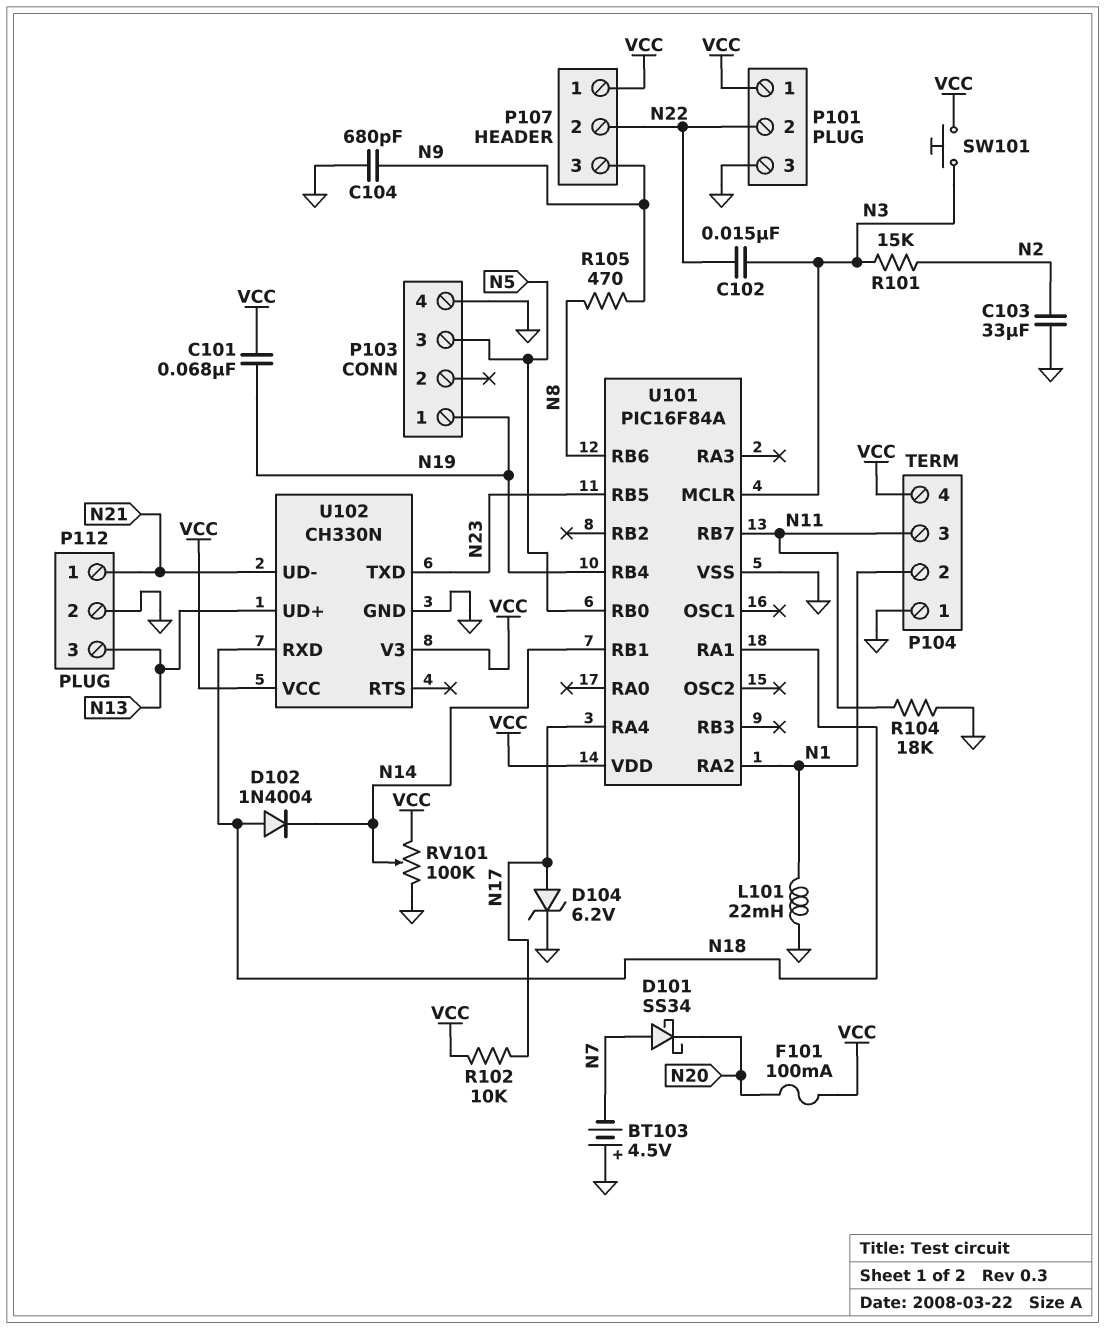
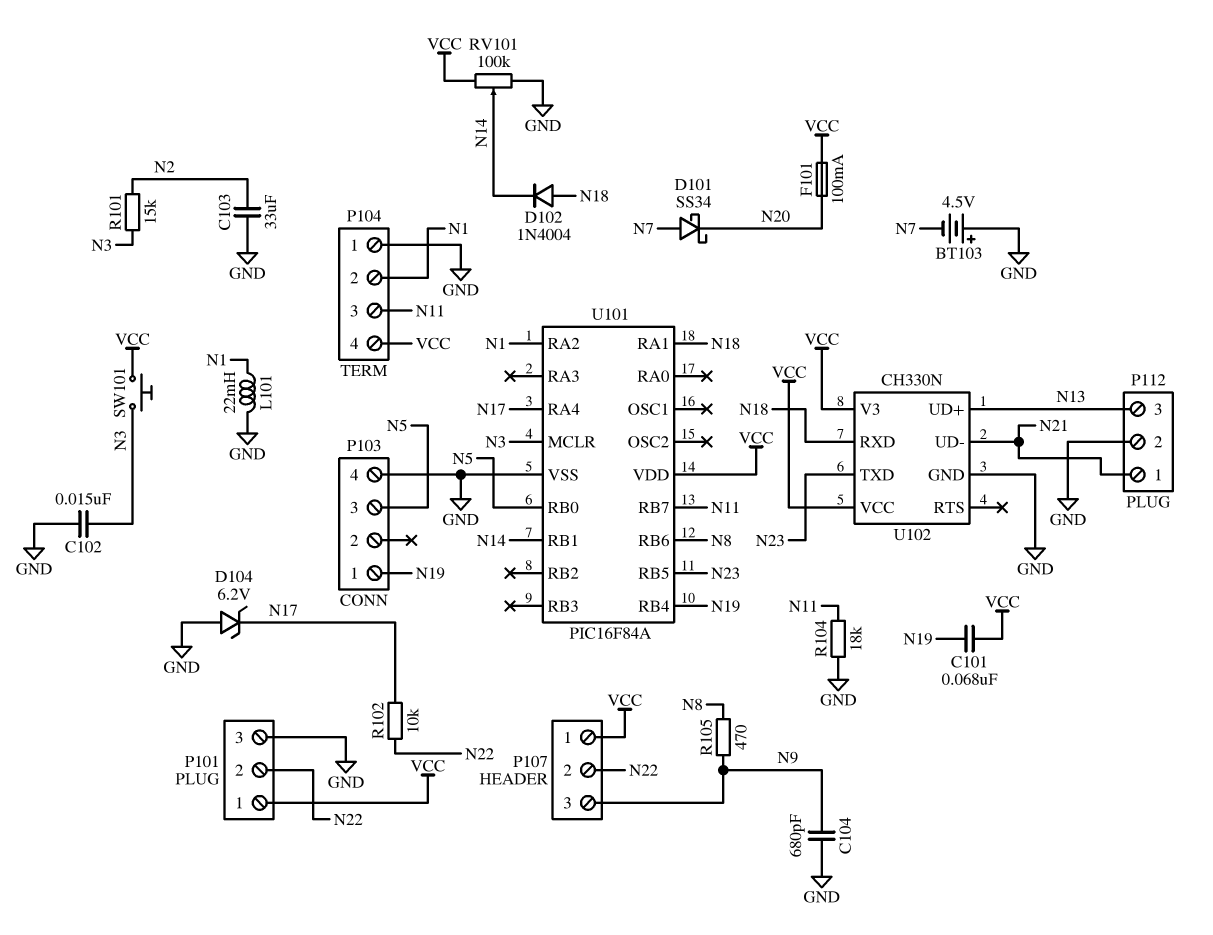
C102: 15nF (N3, N22) -> 15nF (GND, N3)
D104: zener 6.2V (A N17, K GND) -> zener 6.2V (A GND, K N17)
R102: 10k (N17, VCC) -> 10k (N17, N22)

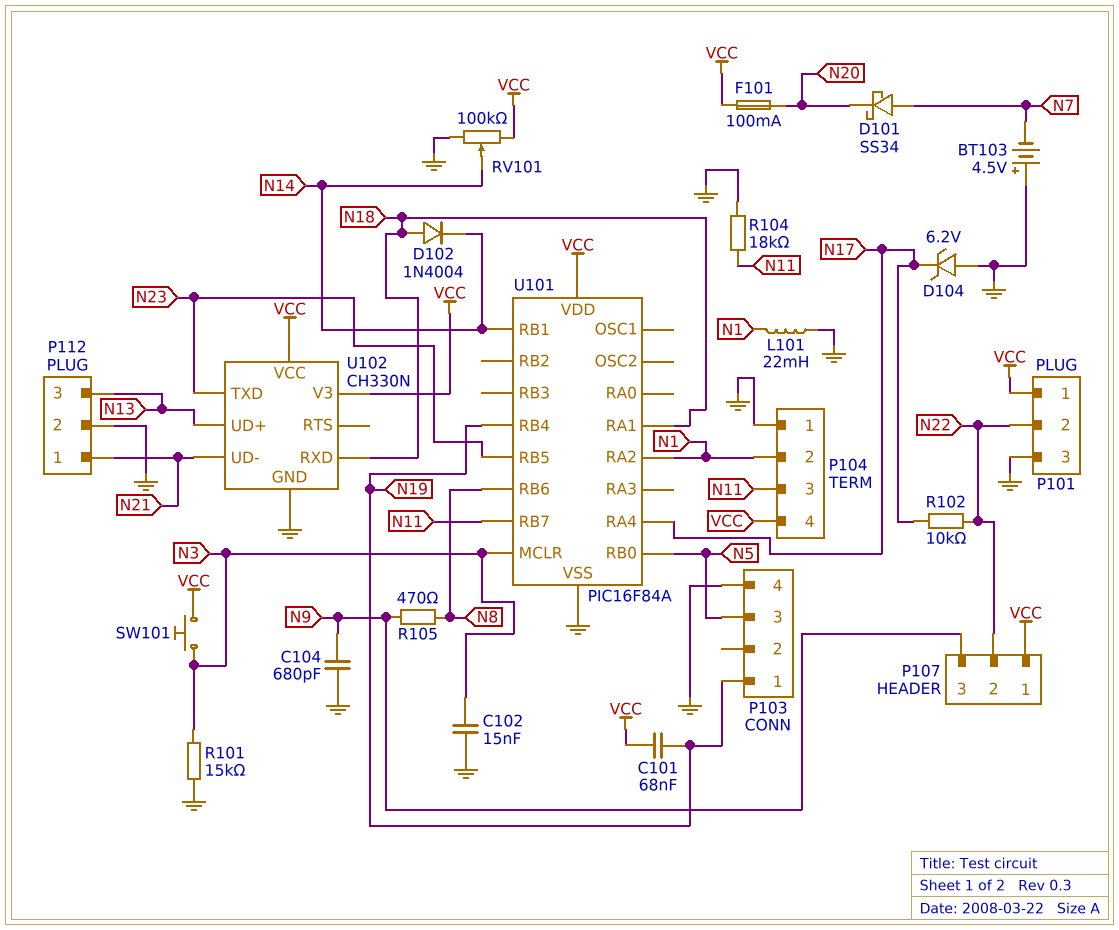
C103: 33uF (GND, N2) -> none
R101: 15k (N2, N3) -> 15k (GND, N3)

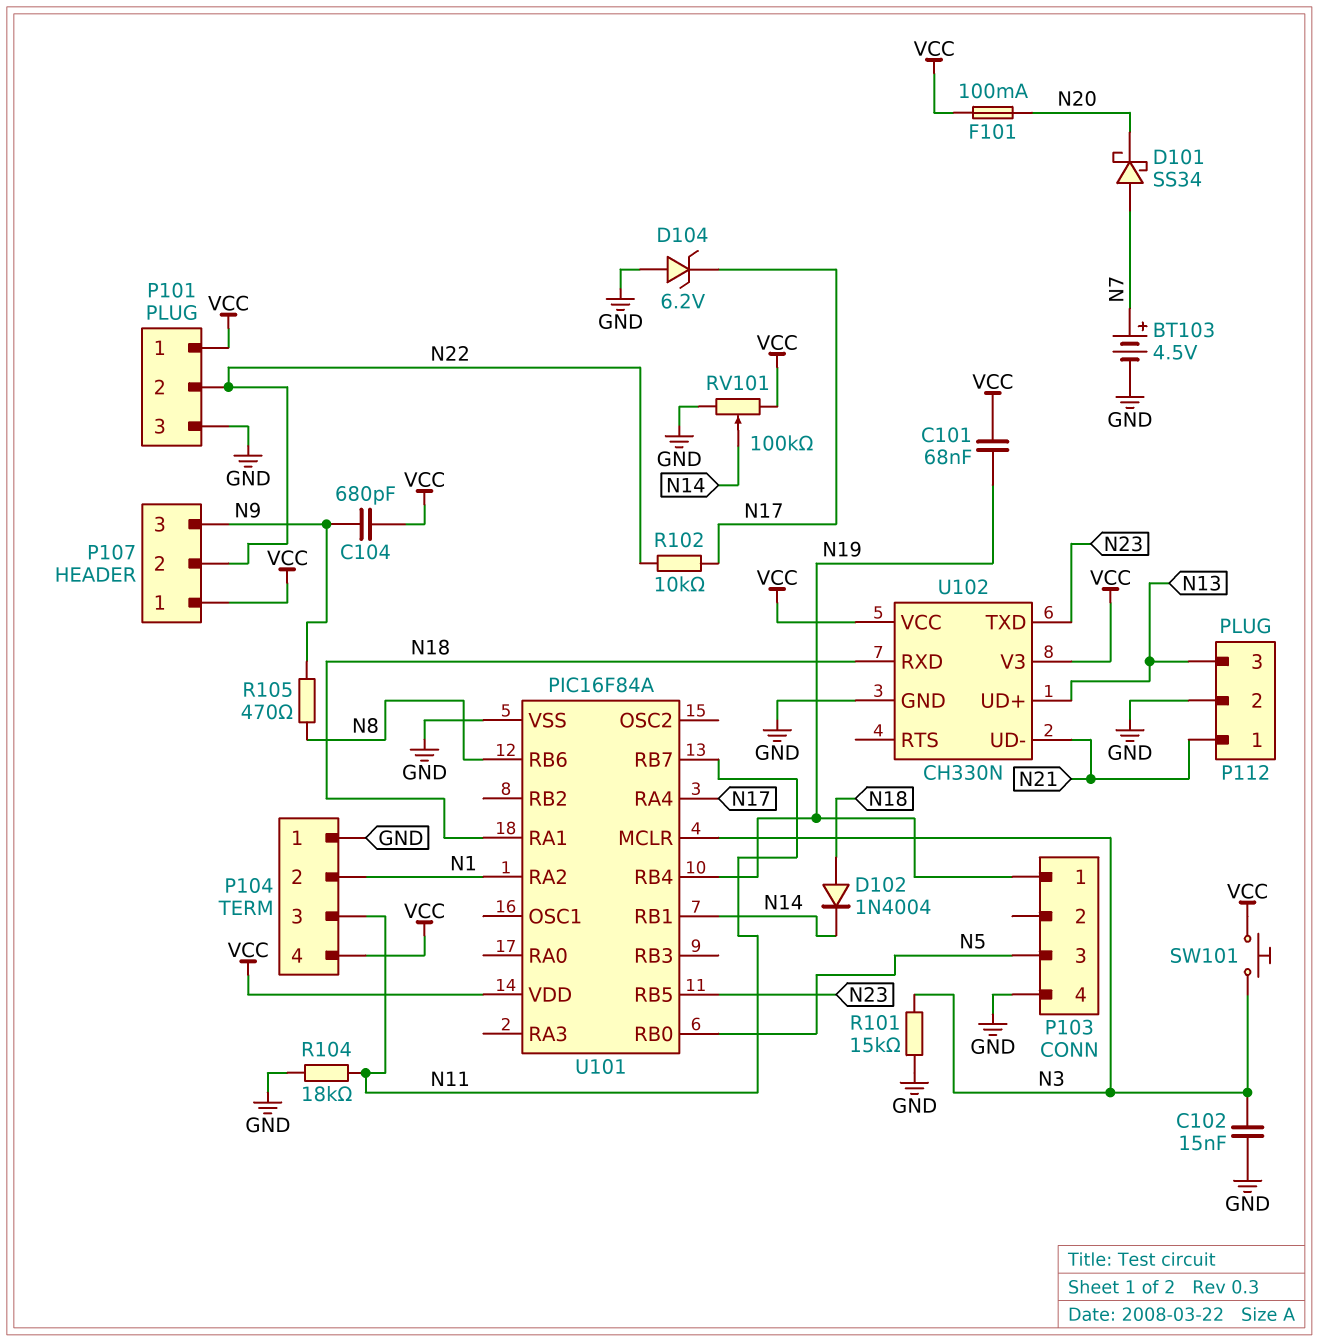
BT103: 4.5V (plus GND, minus N7) -> 4.5V (plus N7, minus GND)
C104: 680pF (GND, N9) -> 680pF (N9, VCC)
L101: 22mH (GND, N1) -> none

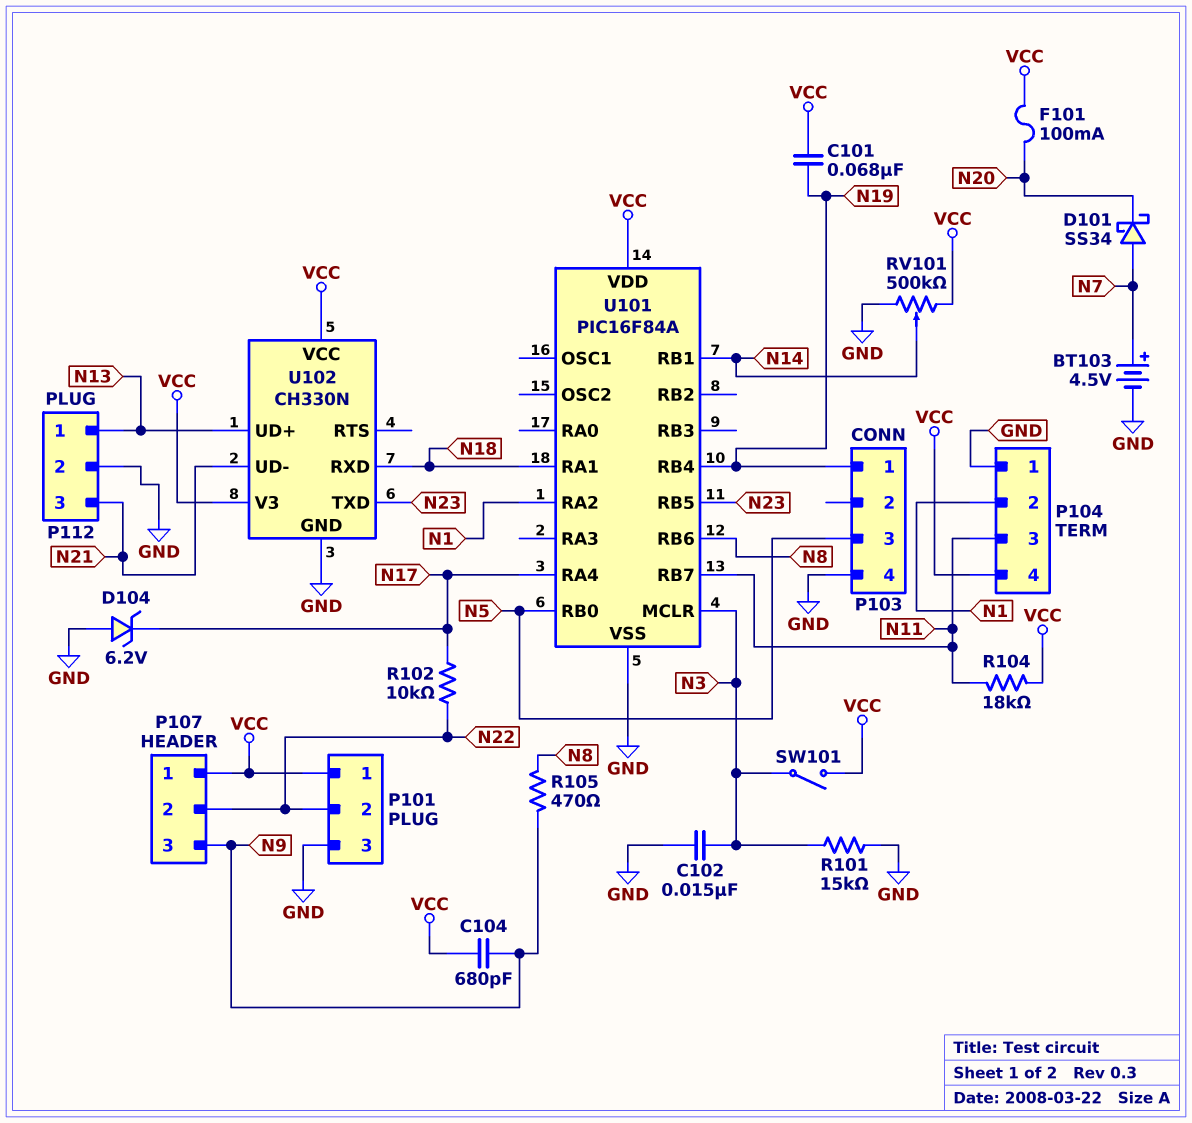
D102: diode 1N4004 (A N18, K N14) -> none
P112 pin 1: N21 -> N13
P112 pin 3: N13 -> N21
R104: 18k (GND, N11) -> 18k (N11, VCC)
RV101: 100k (GND, VCC, wiper N14) -> 500k (GND, VCC, wiper N14)
SW101: button (N3, VCC) -> switch (N3, VCC)

